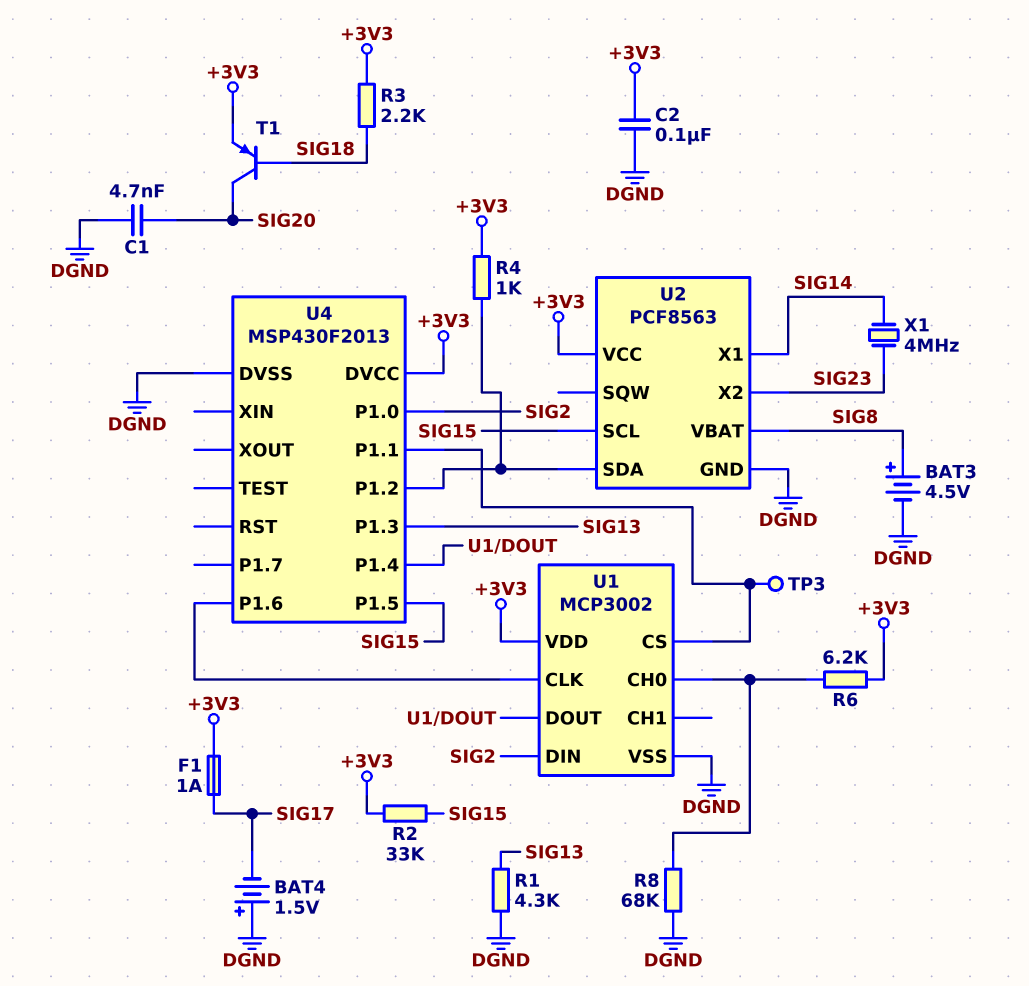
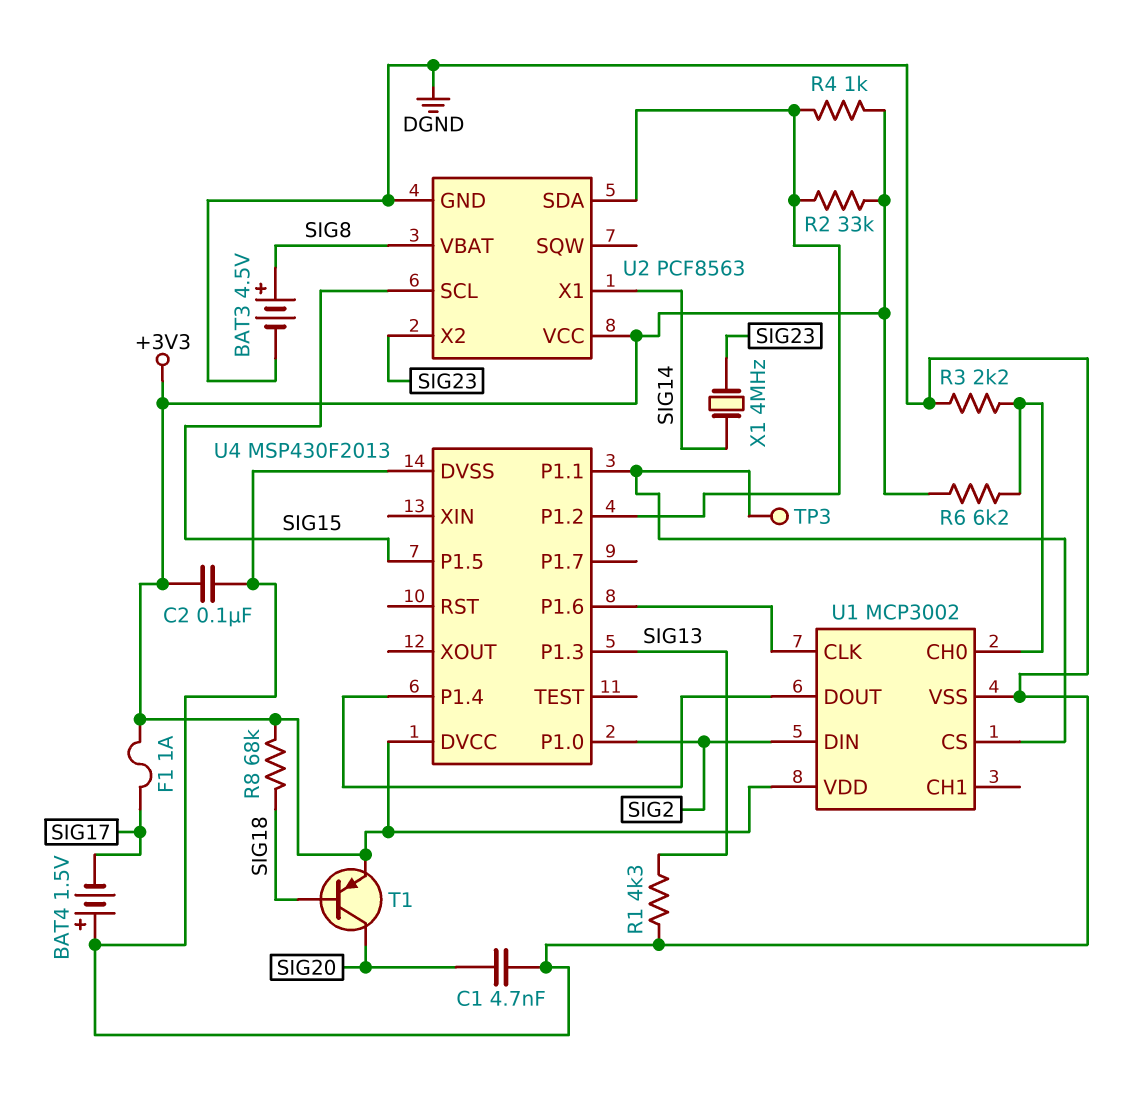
R2: 33k (+3V3, SIG15) -> 33k (+3V3, U2/SDA)
R3: 2.2k (+3V3, SIG18) -> 2.2k (DGND, U1/CH0)
R8: 68k (DGND, U1/CH0) -> 68k (+3V3, SIG18)

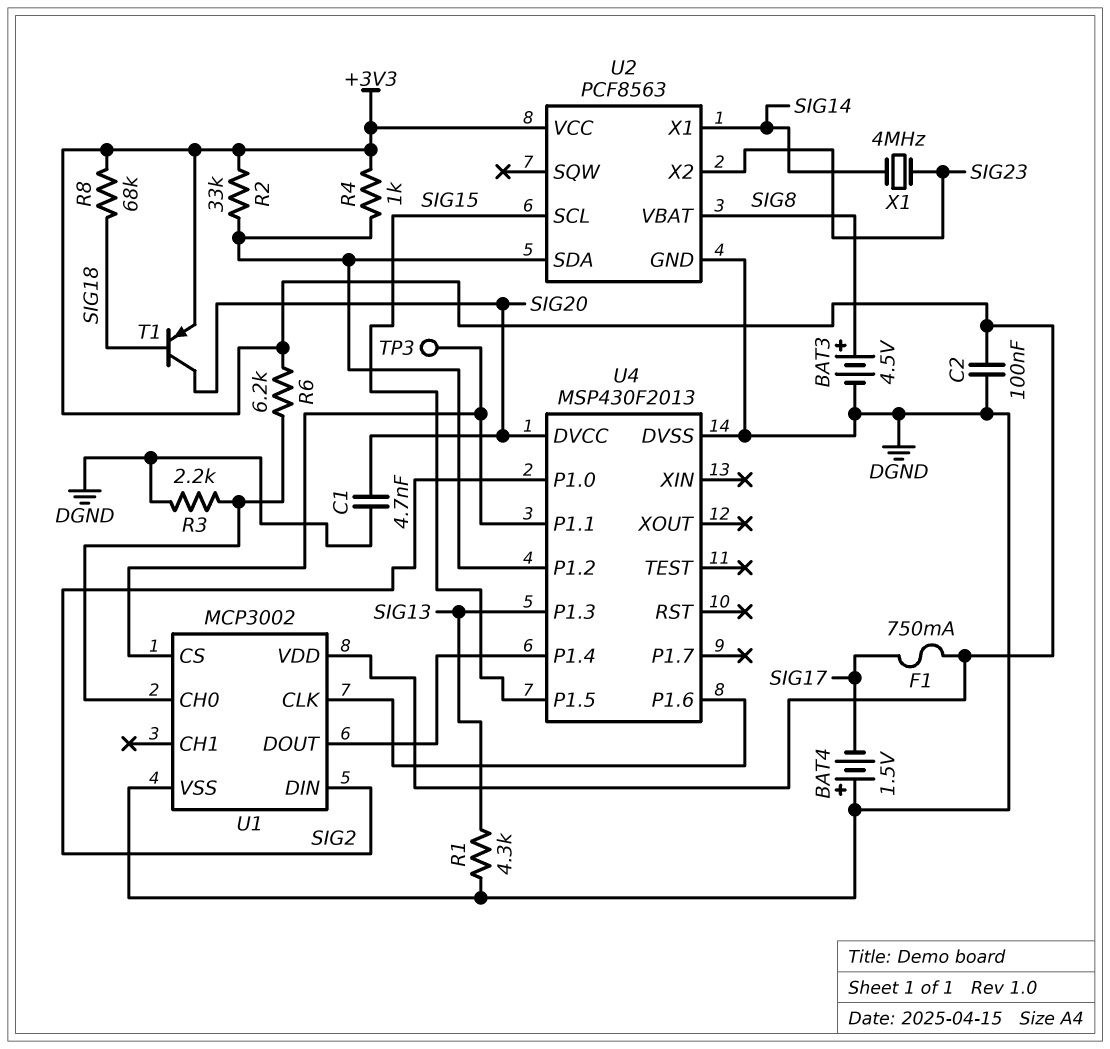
F1: 1A (+3V3, SIG17) -> 750mA (+3V3, SIG17)
U4 pin DVCC: +3V3 -> SIG20

